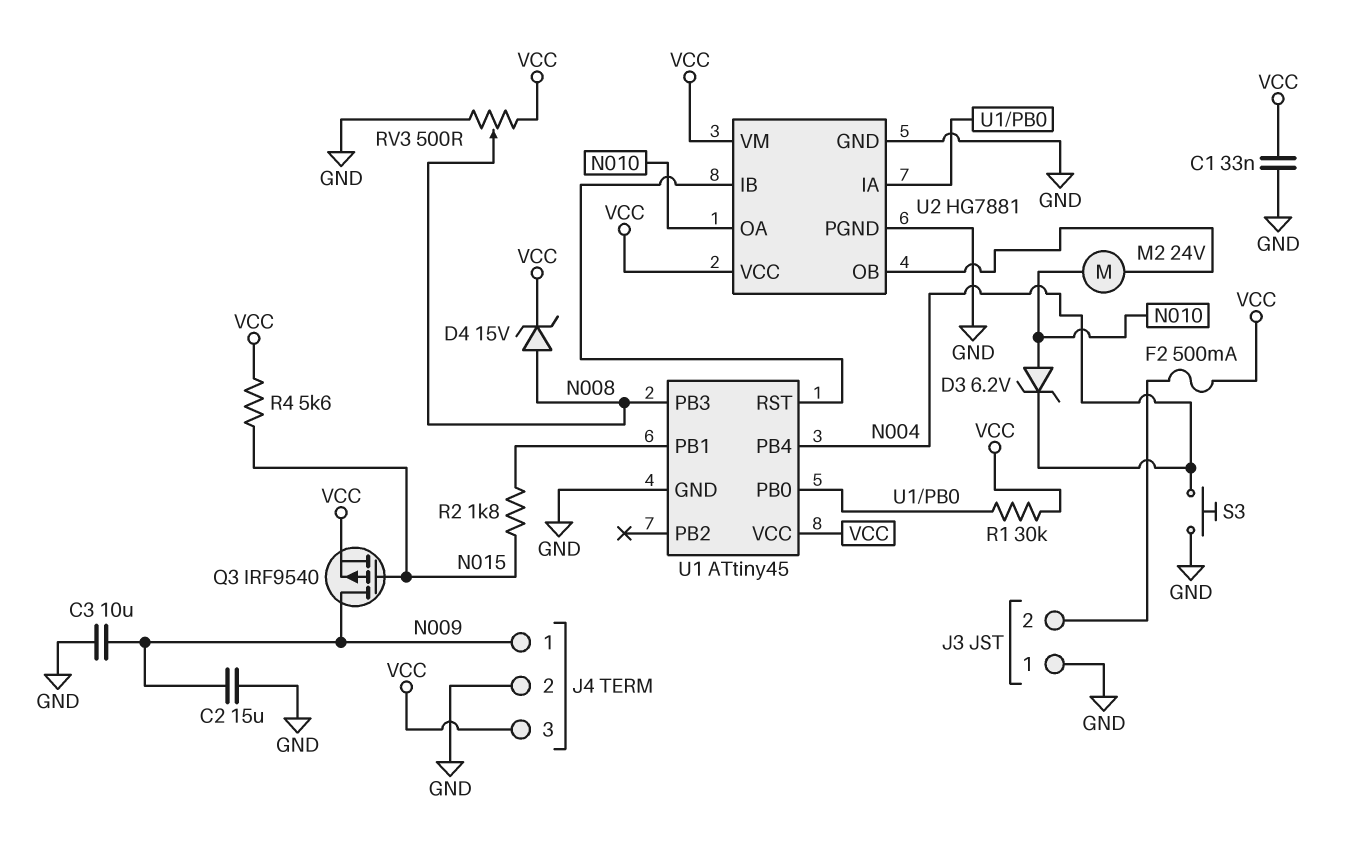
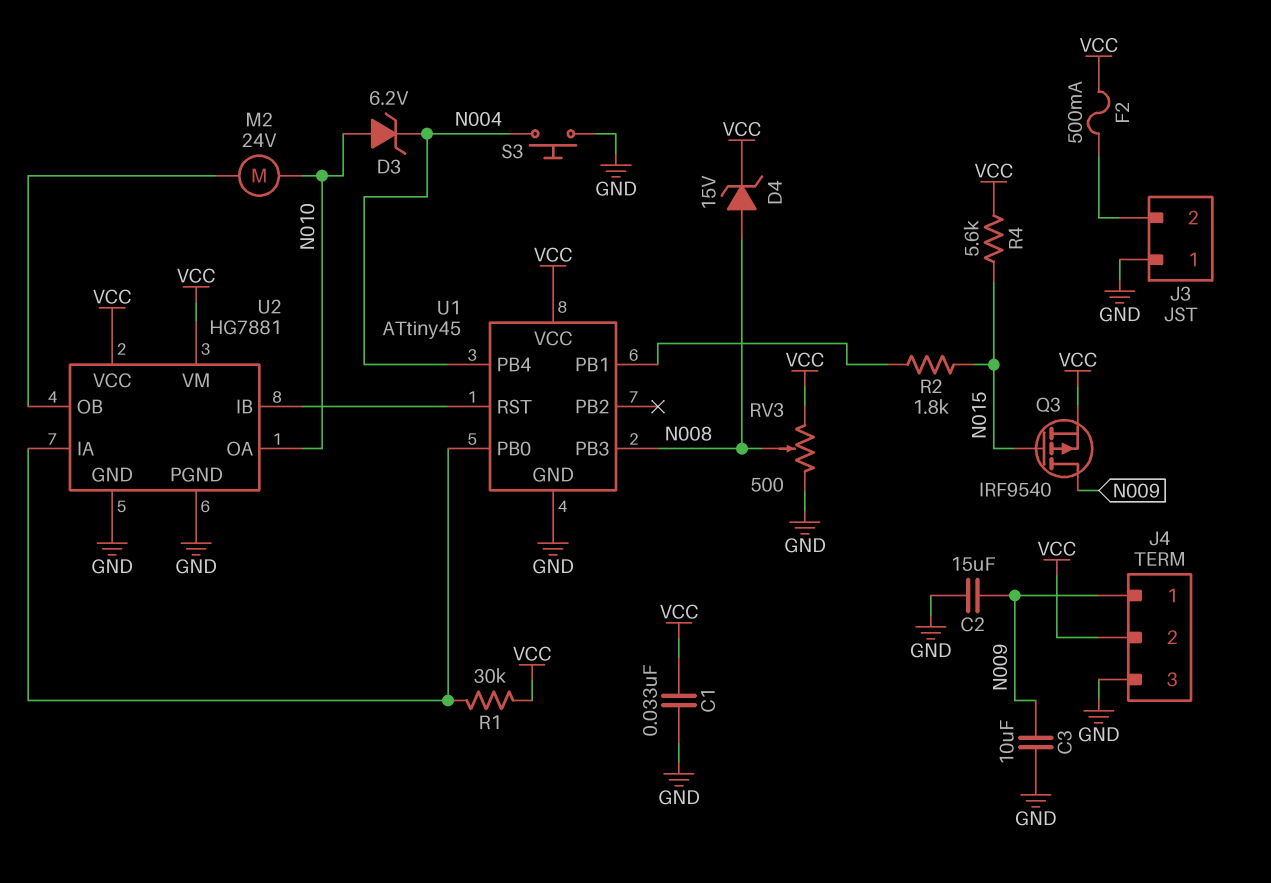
J4 pin 2: GND -> VCC
J4 pin 3: VCC -> GND

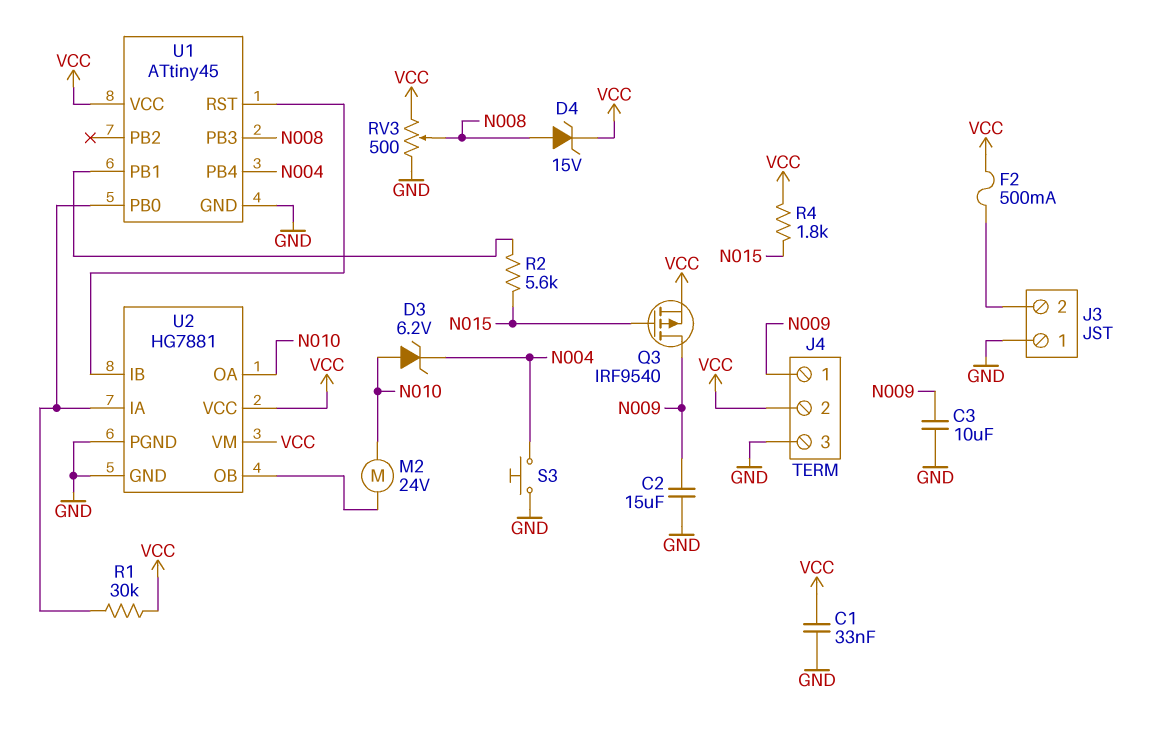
R2: 1.8k (N015, U1/PB1) -> 5.6k (N015, U1/PB1)
R4: 5.6k (N015, VCC) -> 1.8k (N015, VCC)

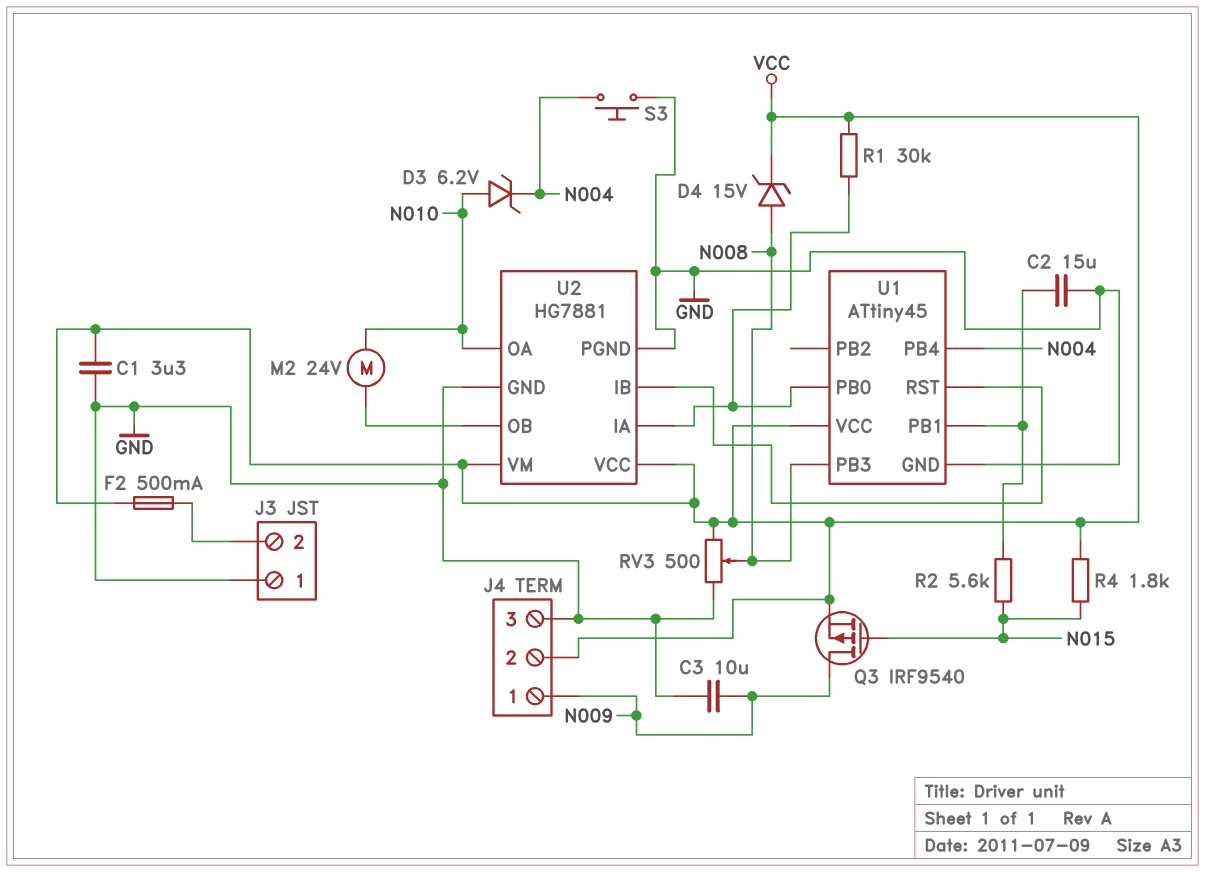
C1: 33nF (GND, VCC) -> 3.3uF (GND, VCC)
C2: 15uF (GND, N009) -> 15uF (GND, U1/PB1)

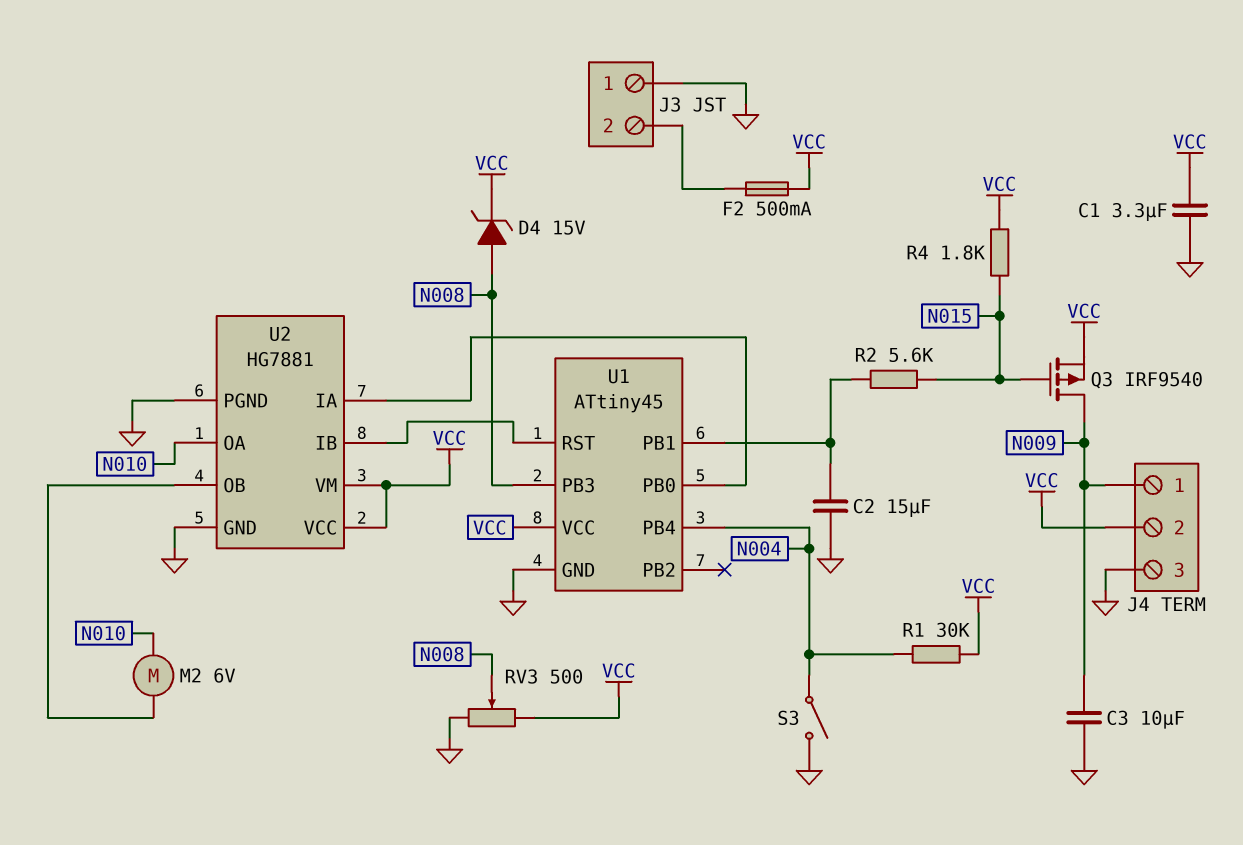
D3: zener 6.2V (A N010, K N004) -> none
M2: motor 24V (N010, U2/OB) -> motor 6V (N010, U2/OB)
R1: 30k (U1/PB0, VCC) -> 30k (N004, VCC)
S3: button (GND, N004) -> switch (GND, N004)

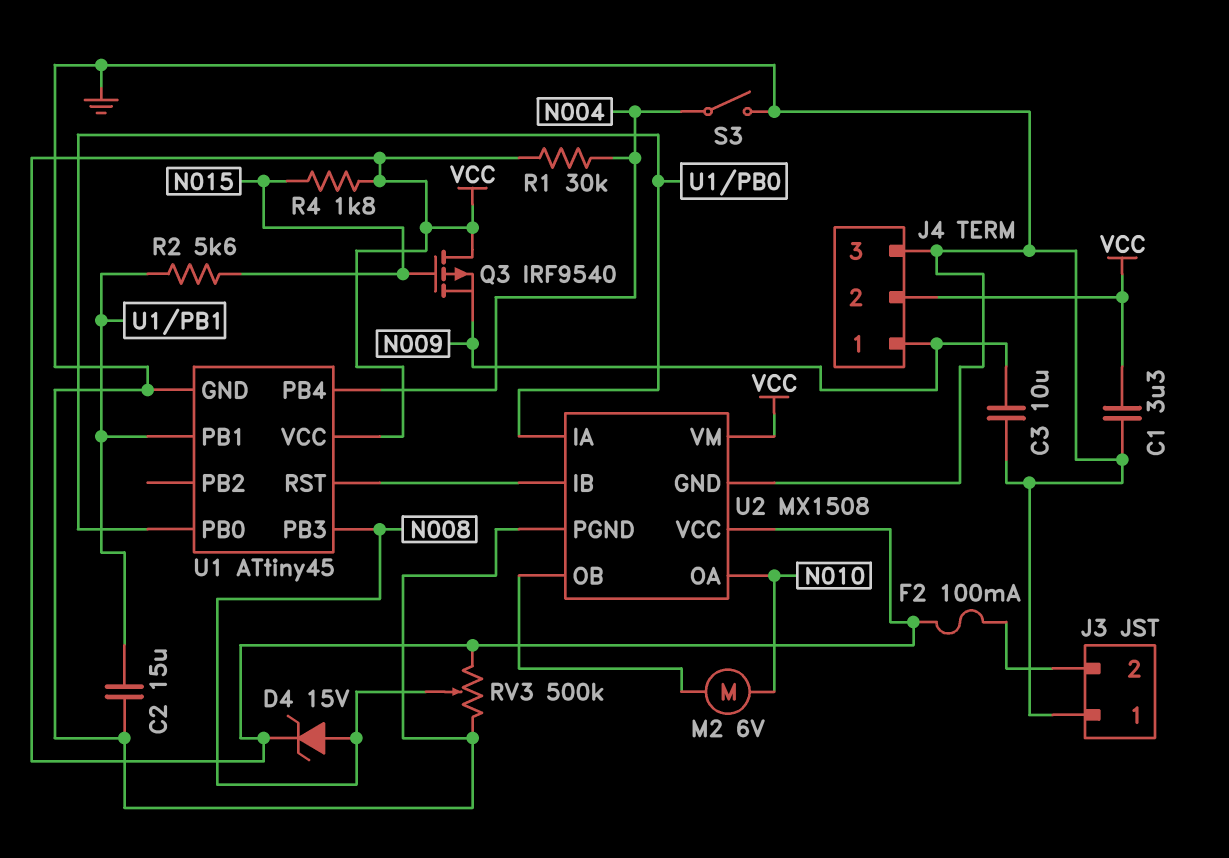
F2: 500mA (J3/2, VCC) -> 100mA (J3/2, VCC)
Q3: PMOS IRF9540 (G N015, D N009, S VCC) -> PMOS IRF9540 (G N015, D VCC, S N009)
RV3: 500 (GND, VCC, wiper N008) -> 500k (GND, VCC, wiper N008)
U2: HG7881 -> MX1508

